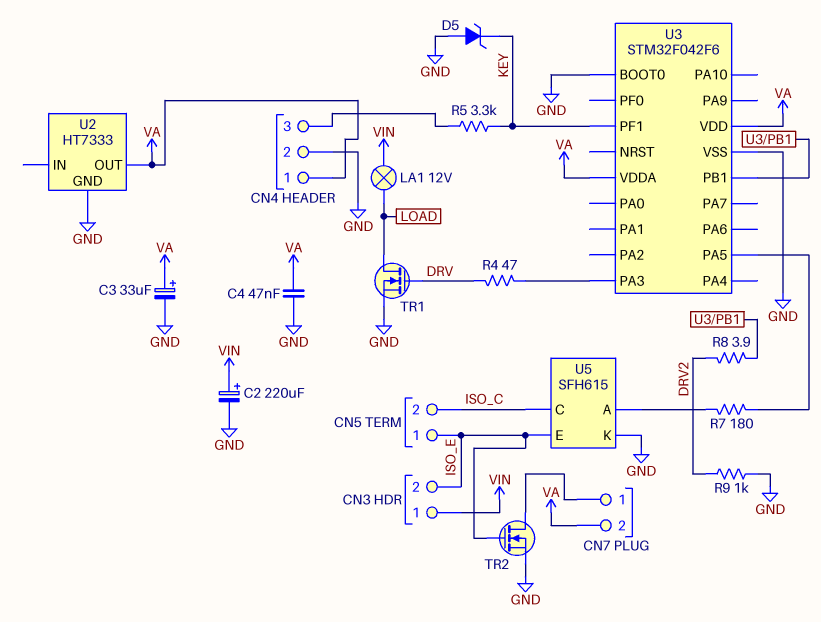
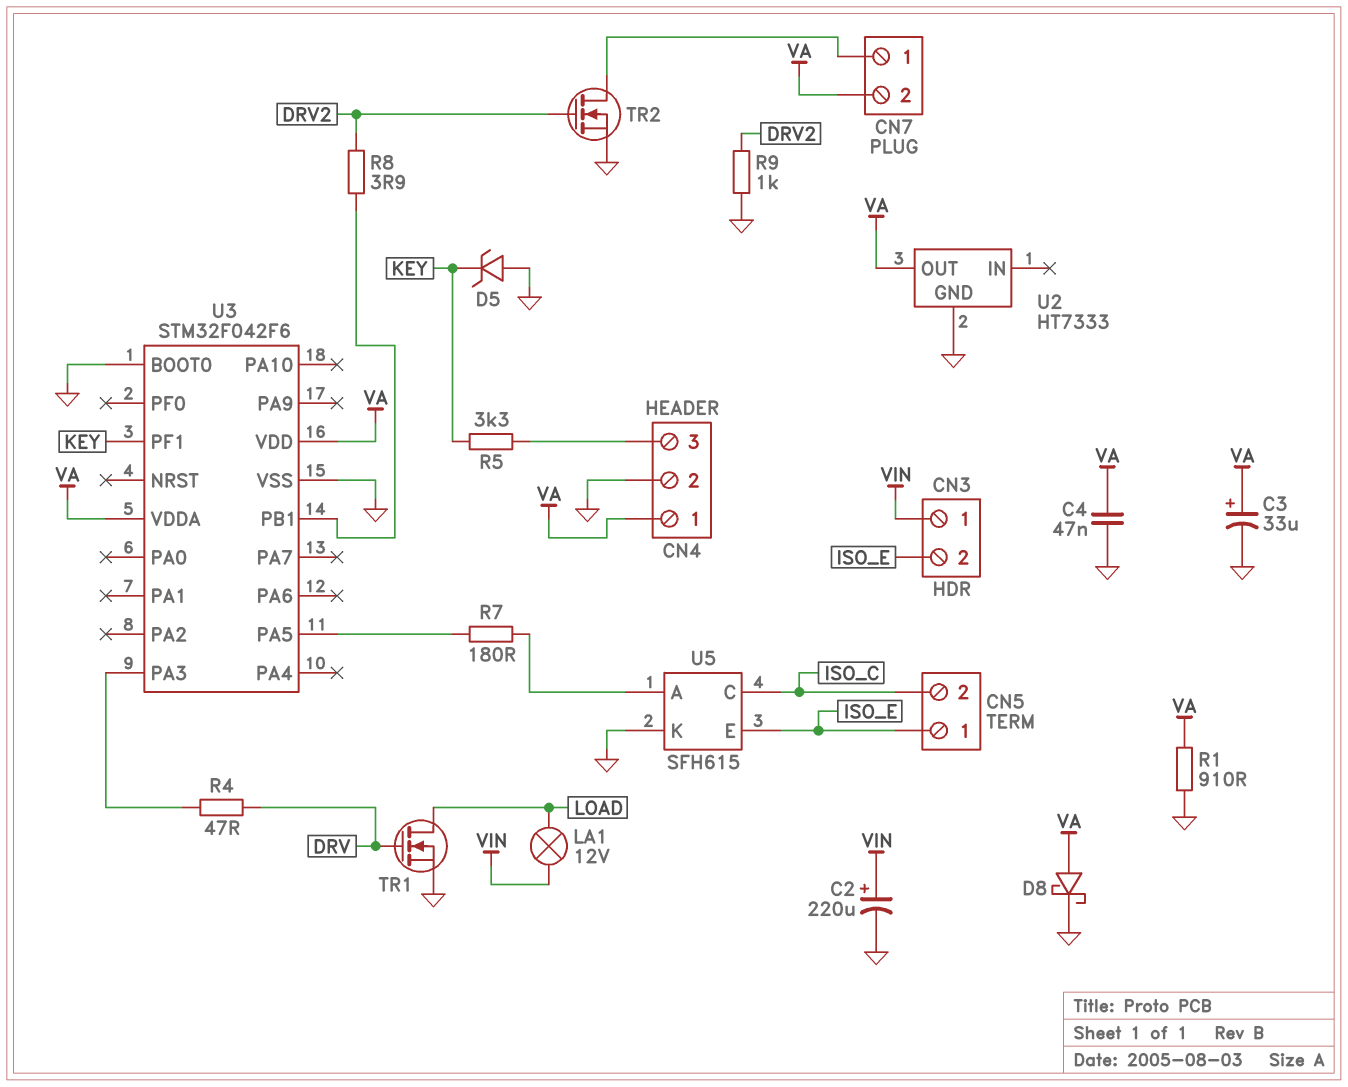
D8: none -> schottky (A VA, K GND)
R1: none -> 910 (GND, VA)
TR2: NMOS (G ISO_E, D CN7/1, S GND) -> NMOS (G DRV2, D CN7/1, S GND)

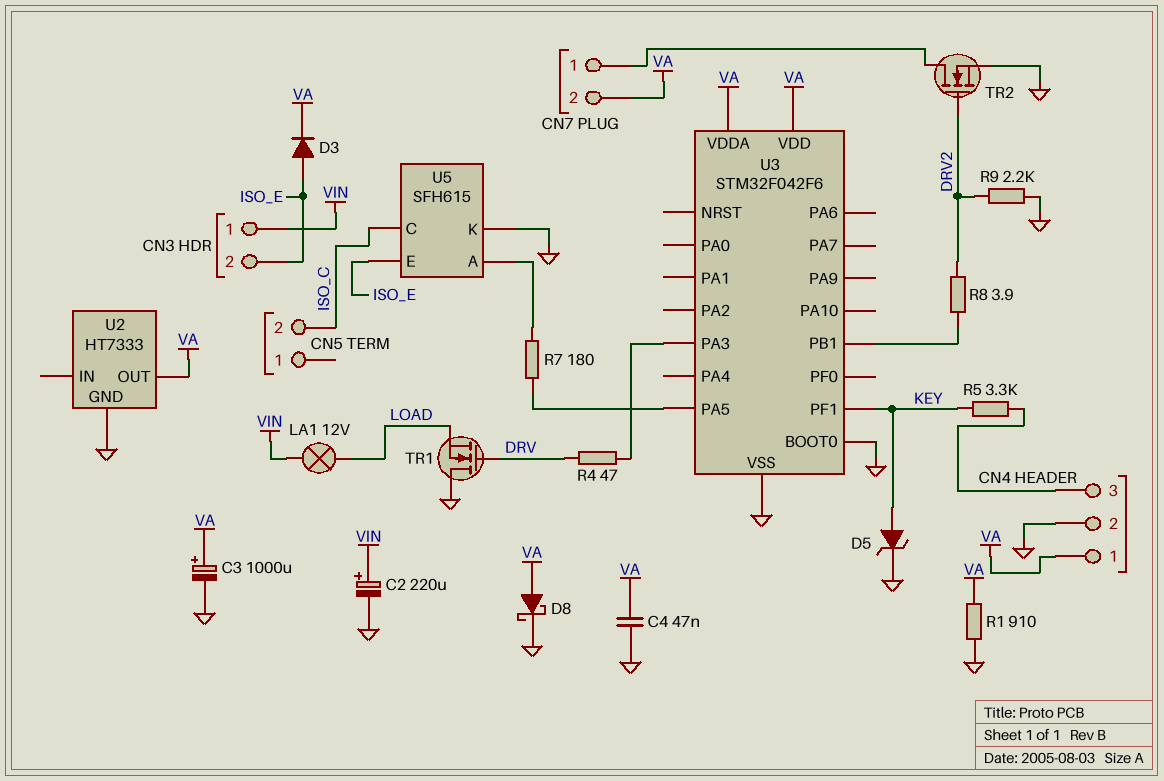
C3: 33uF (plus VA, minus GND) -> 1000uF (plus VA, minus GND)
CN5 pin 1: ISO_E -> none
D3: none -> diode (A ISO_E, K VA)
D5: zener (A GND, K KEY) -> zener (A KEY, K GND)
R9: 1k (DRV2, GND) -> 2.2k (DRV2, GND)
TR1: NMOS (G DRV, D LOAD, S GND) -> NMOS (G DRV, D GND, S LOAD)

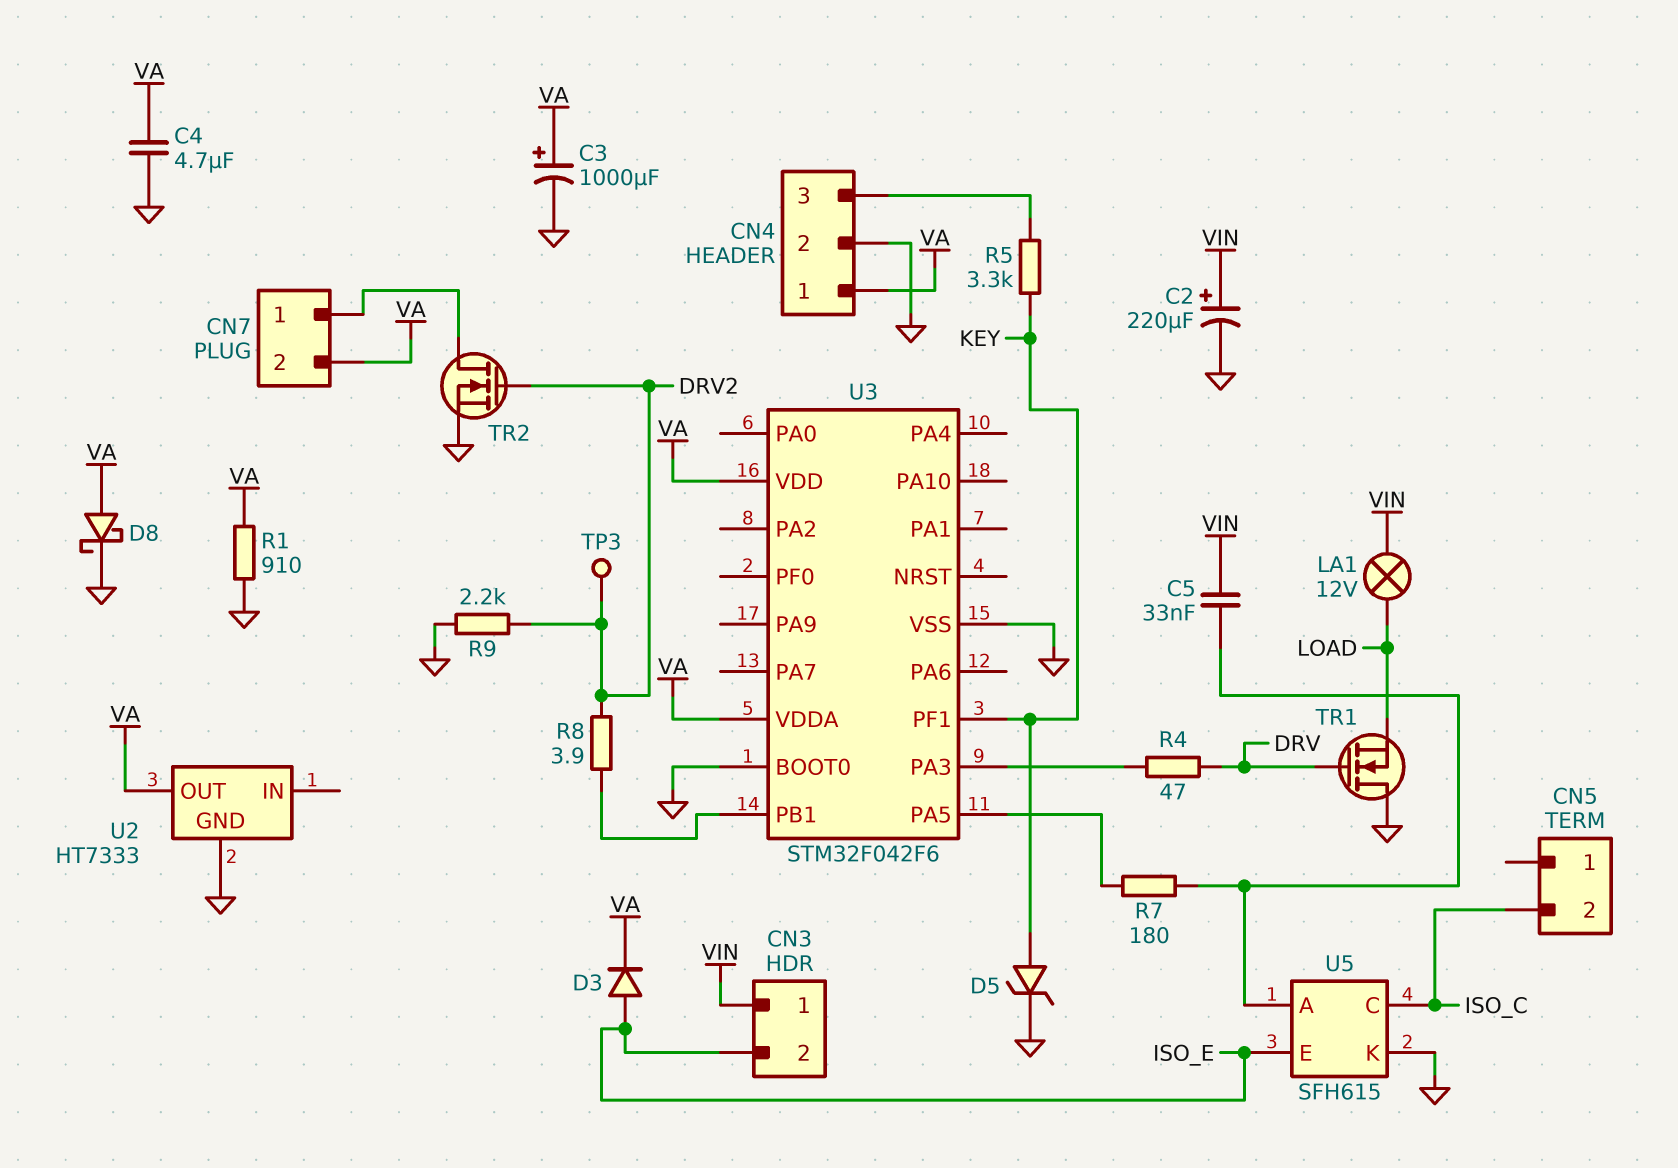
C4: 47nF (GND, VA) -> 4.7uF (GND, VA)
C5: none -> 33nF (U5/A, VIN)
TP3: none -> test point (DRV2)

